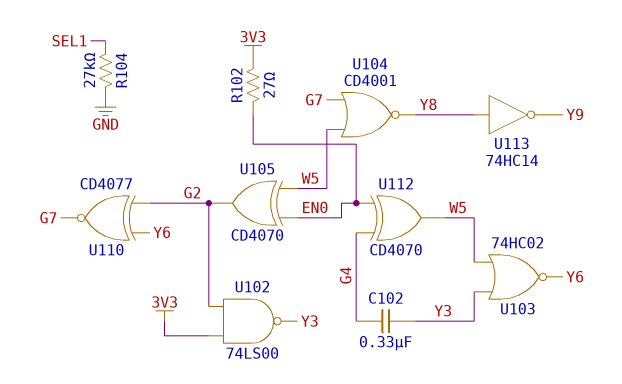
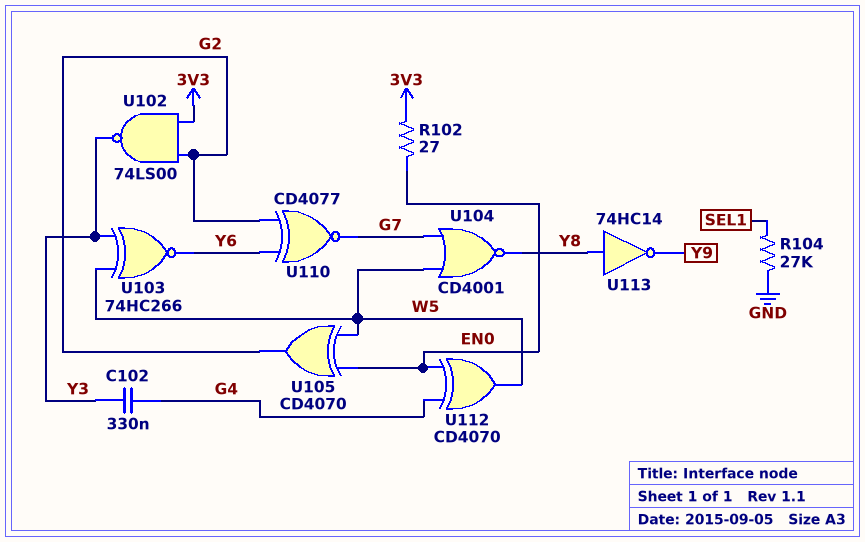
U103: NOR 74HC02 (in W5, in Y3, out Y6) -> XNOR 74HC266 (in W5, in Y3, out Y6)

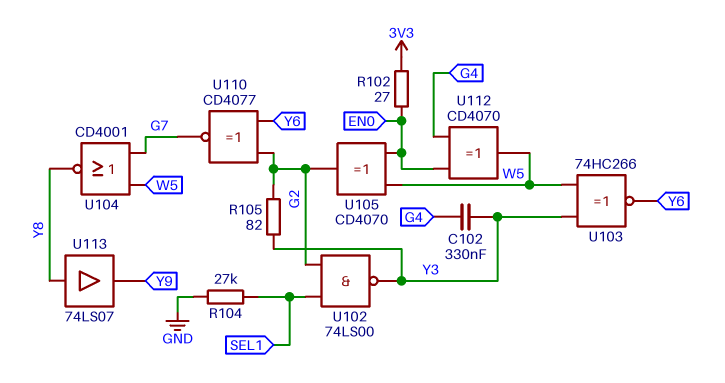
R105: none -> 82 (G2, Y3)
U102: NAND 74LS00 (in 3V3, in G2, out Y3) -> NAND 74LS00 (in G2, in SEL1, out Y3)
U113: NOT 74HC14 (in Y8, out Y9) -> buffer 74LS07 (in Y8, out Y9)

